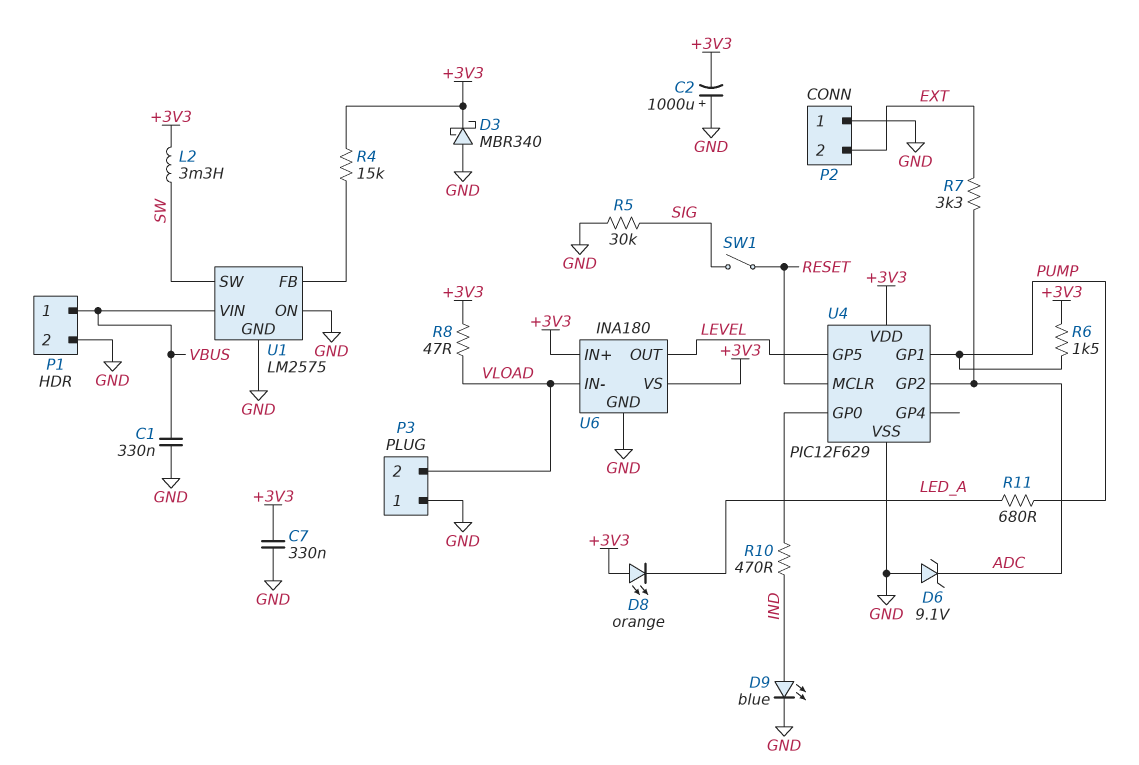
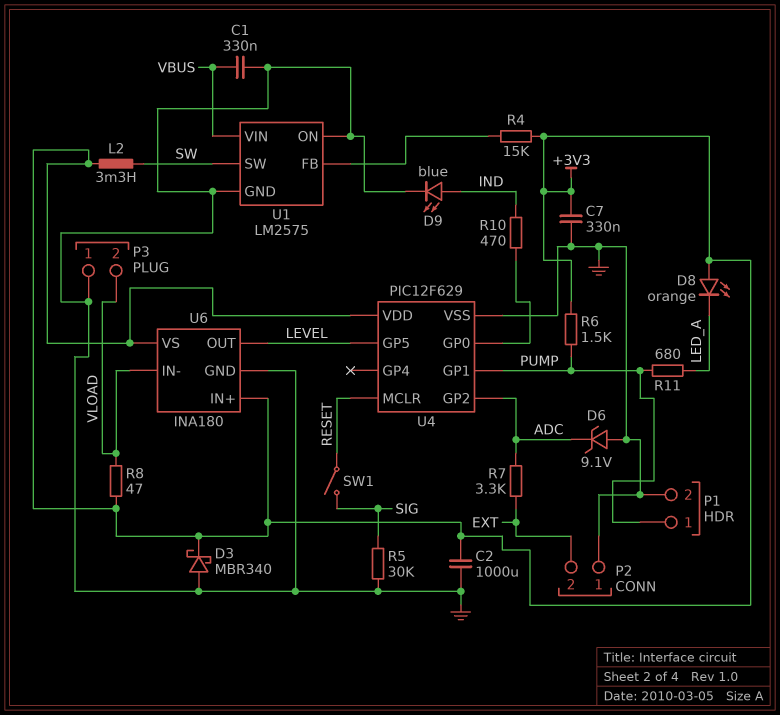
C2: 1000uF (plus GND, minus +3V3) -> 1000uF (+3V3, GND)
P1 pin 1: VBUS -> PUMP

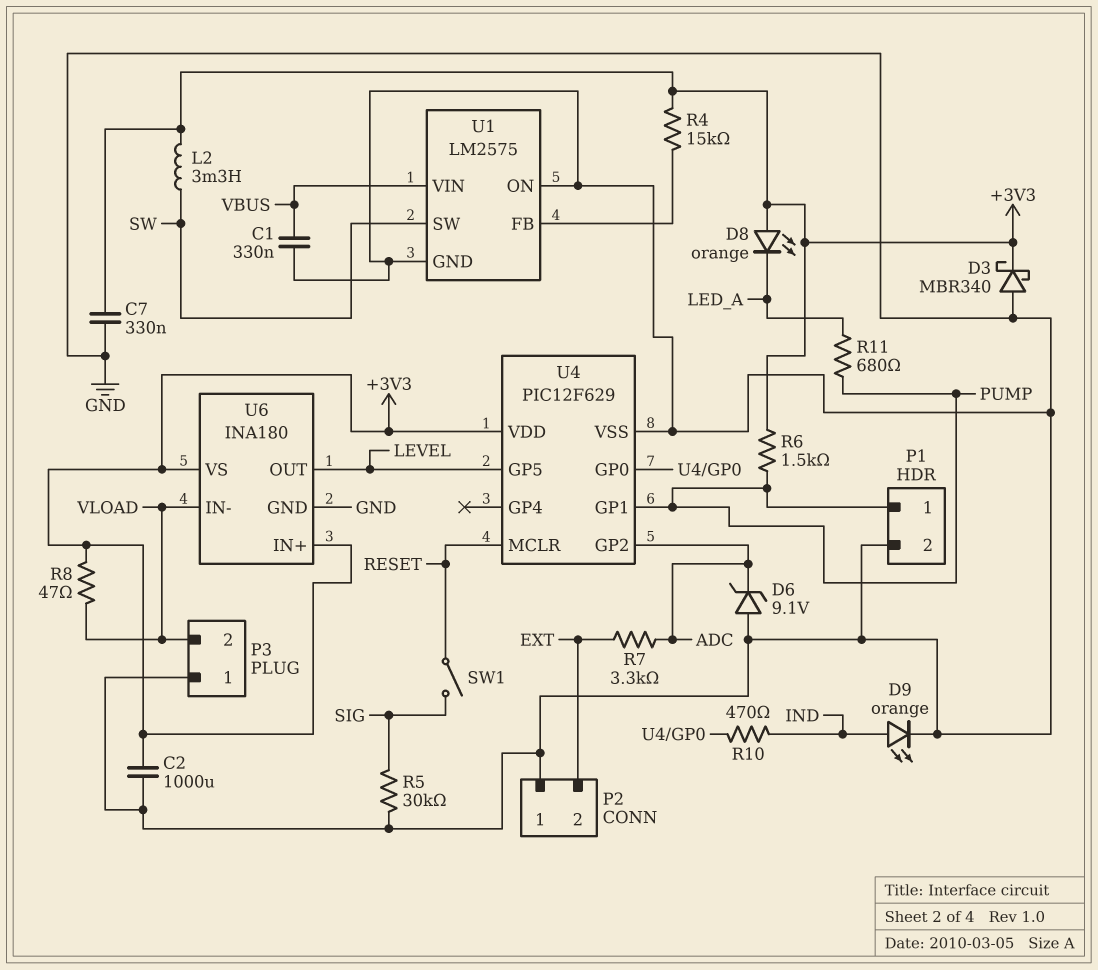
D9: LED blue (A IND, K GND) -> LED orange (A IND, K GND)

